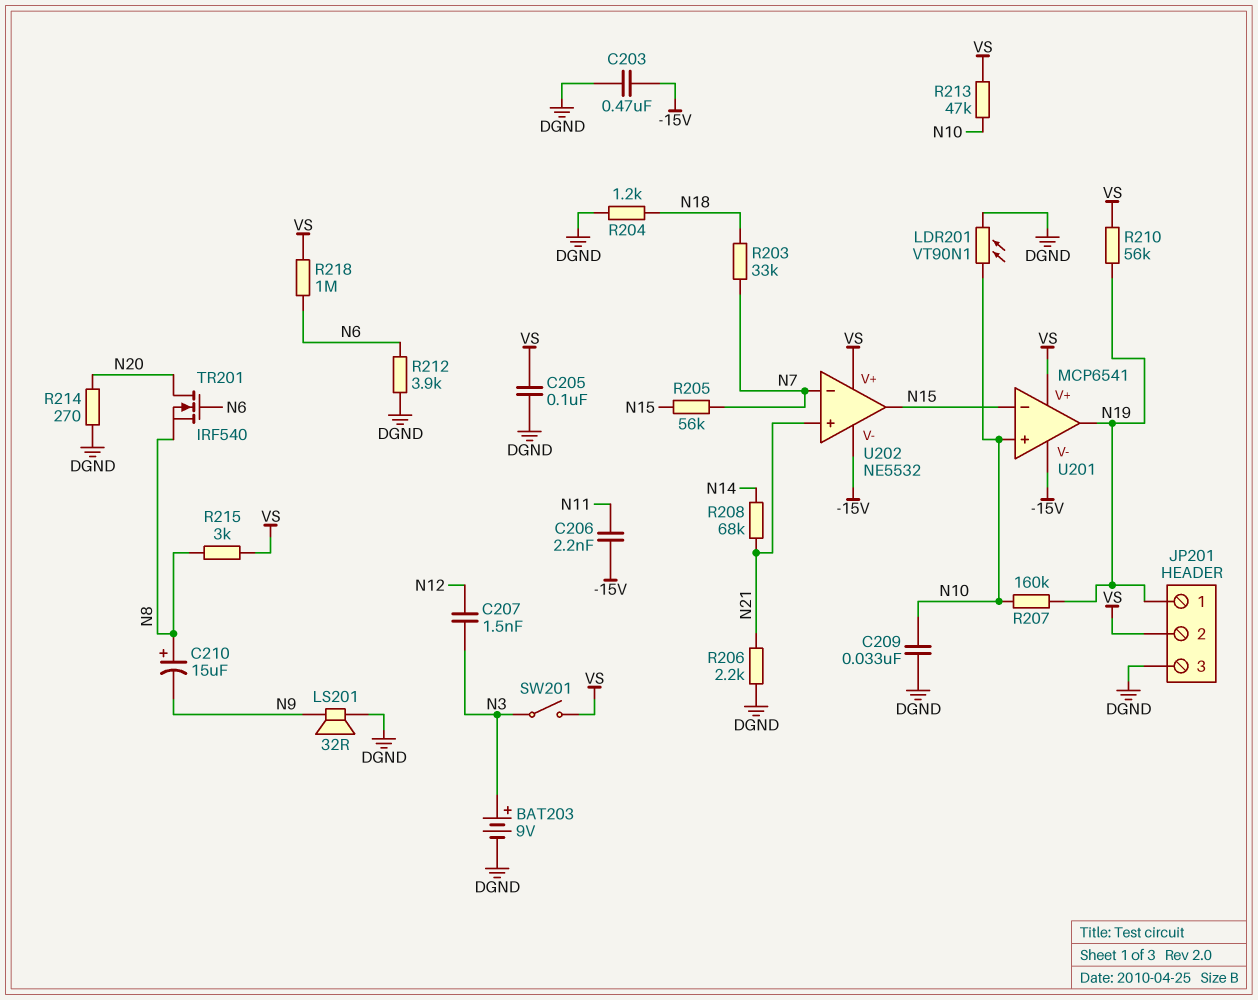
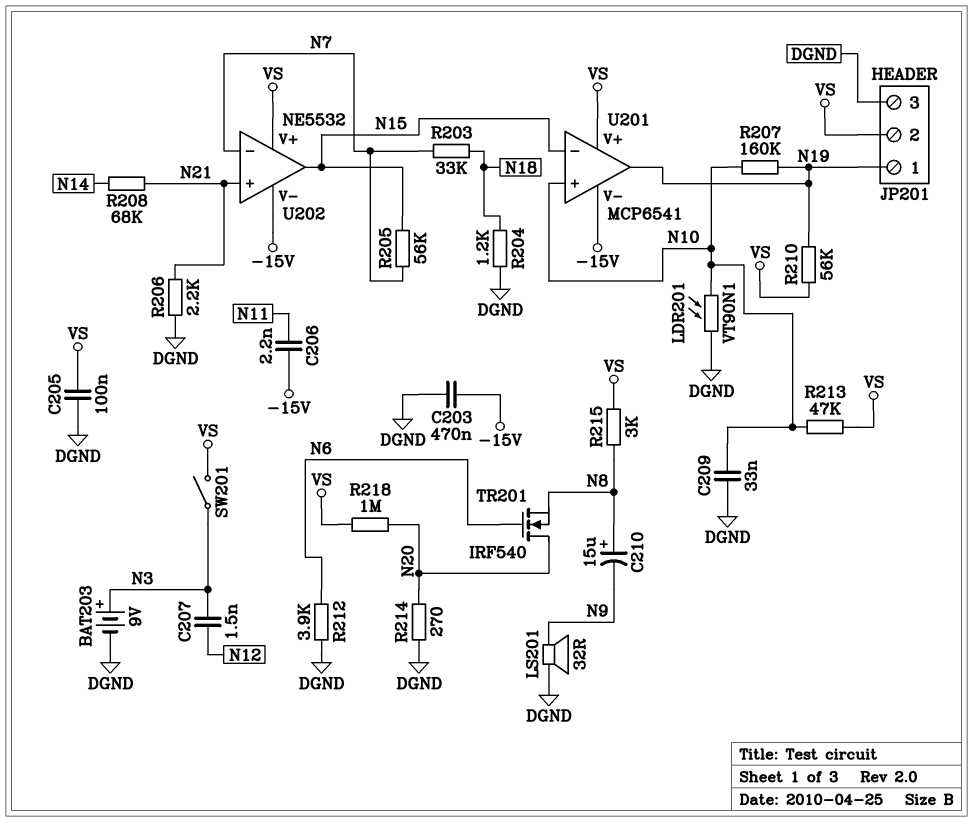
R218: 1M (N6, VS) -> 1M (N20, VS)

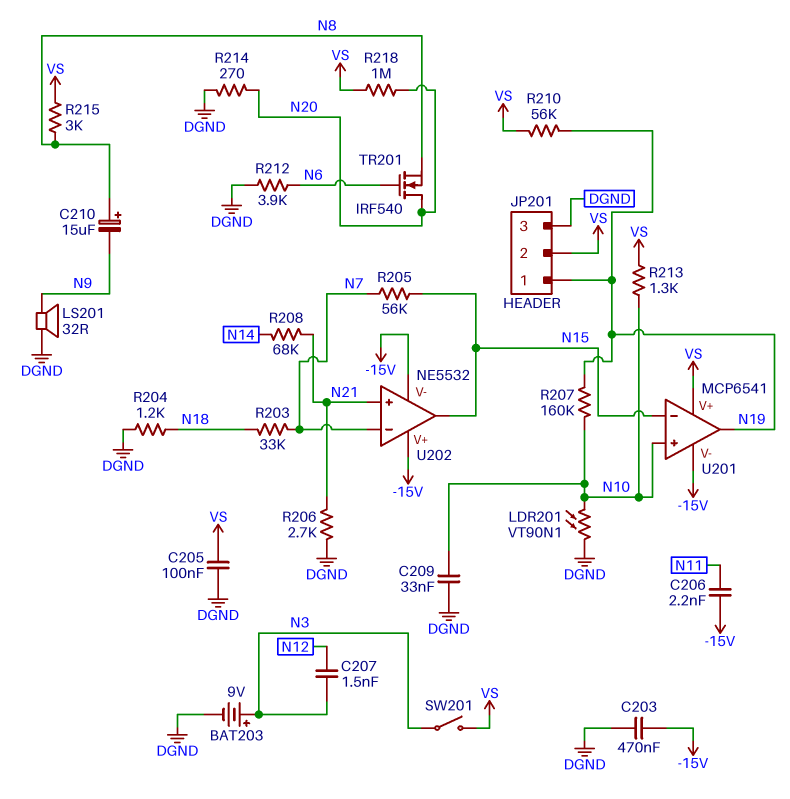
R206: 2.2k (DGND, N21) -> 2.7k (DGND, N21)
R213: 47k (N10, VS) -> 1.3k (N10, VS)
U202 pin V+: VS -> -15V

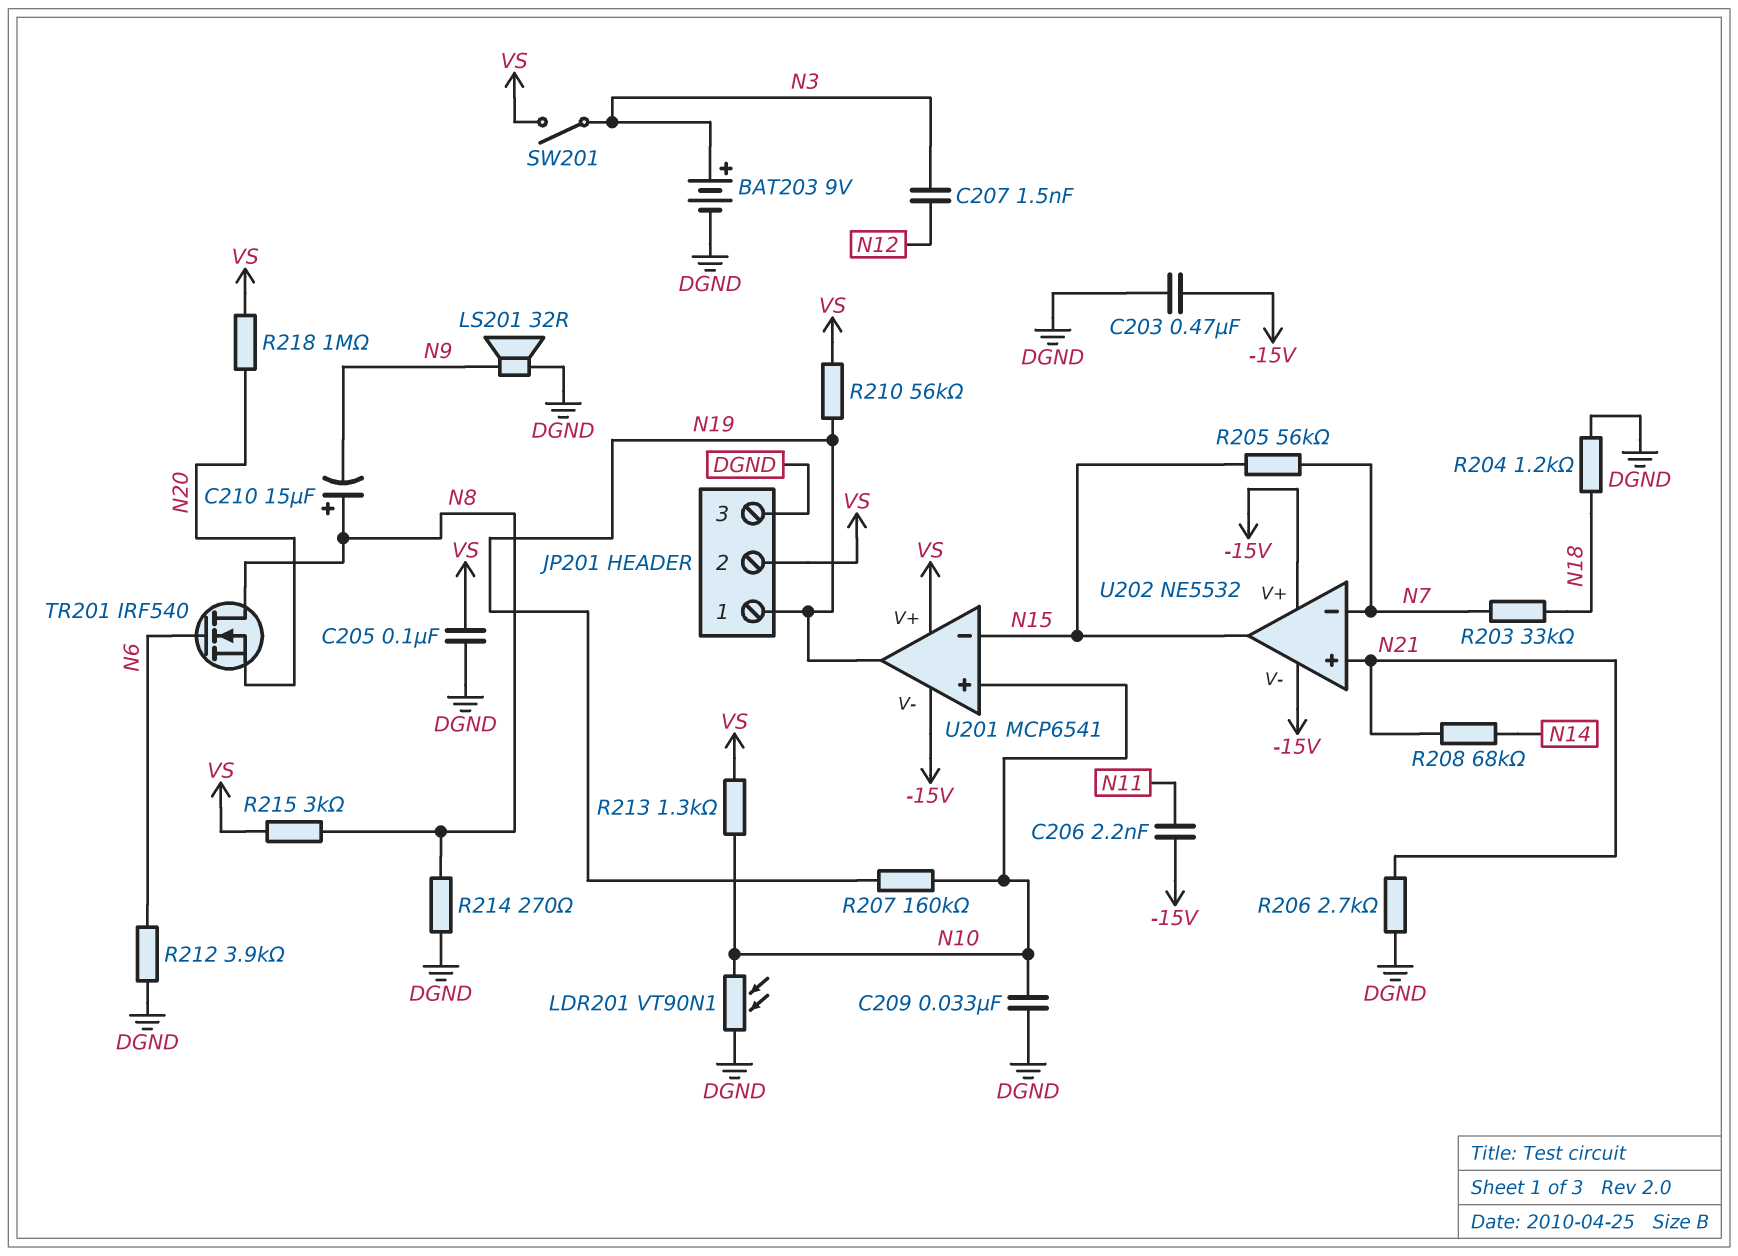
R214: 270 (DGND, N20) -> 270 (DGND, N8)
TR201: NMOS IRF540 (G N6, D N20, S N8) -> NMOS IRF540 (G N6, D N8, S N20)

